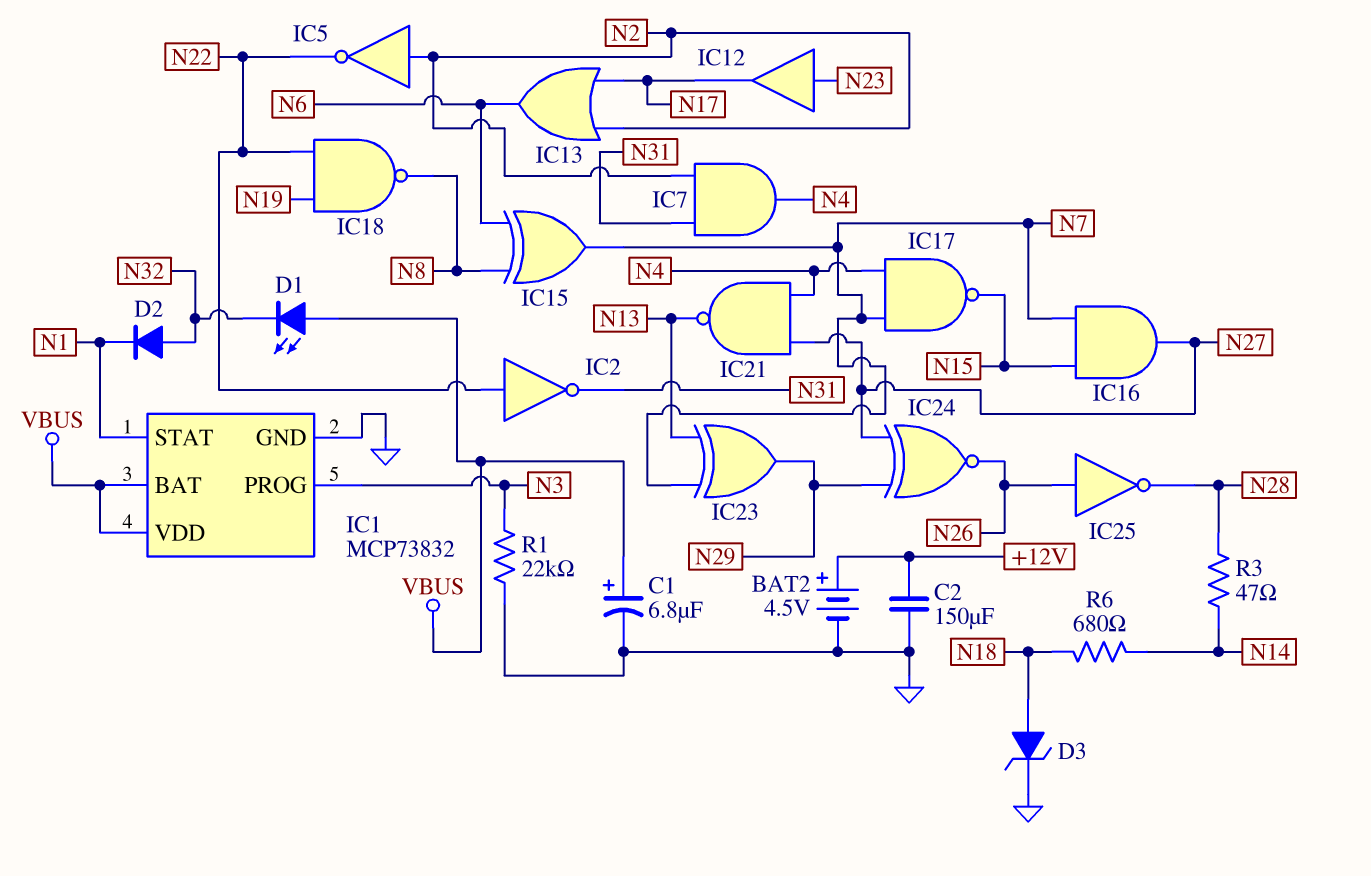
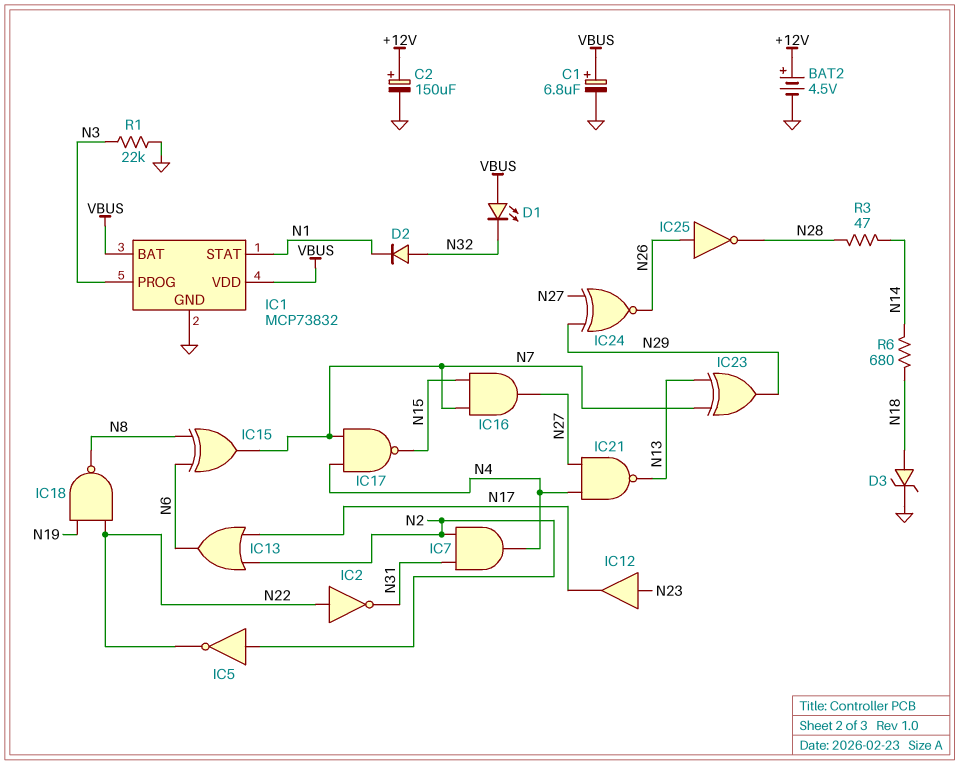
C2: 150uF (+12V, GND) -> 150uF (plus +12V, minus GND)

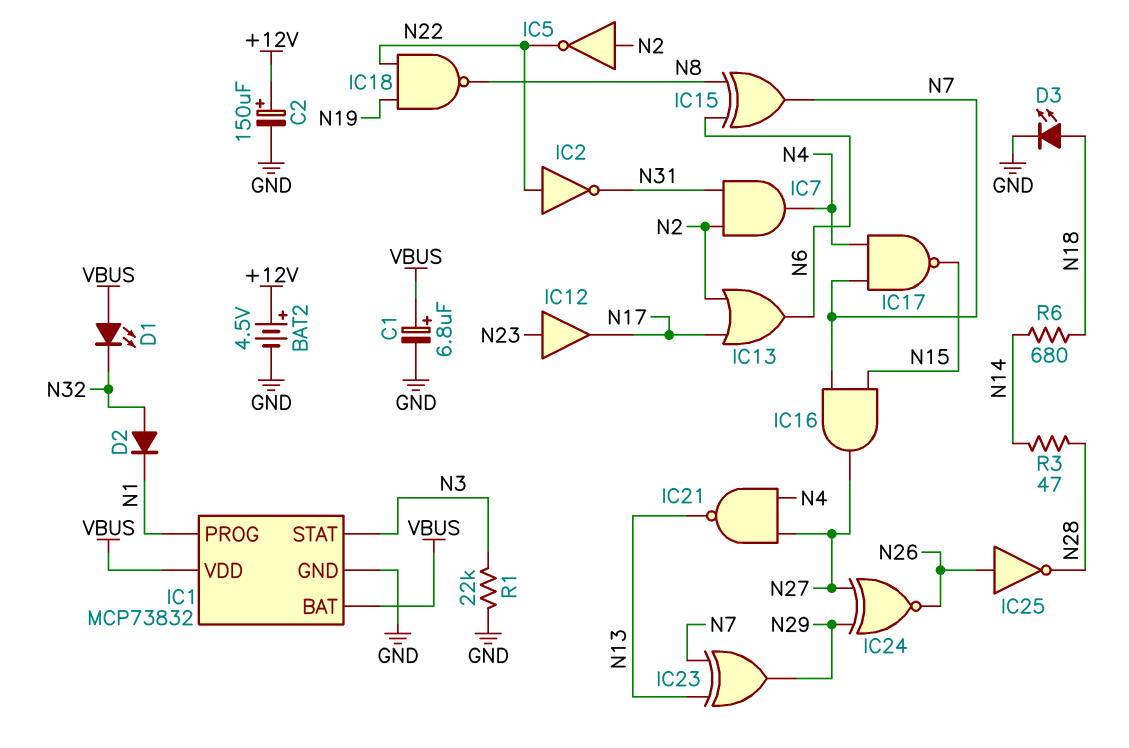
D3: zener (A N18, K GND) -> LED (A N18, K GND)
IC1 pin PROG: N3 -> N1
IC1 pin STAT: N1 -> N3

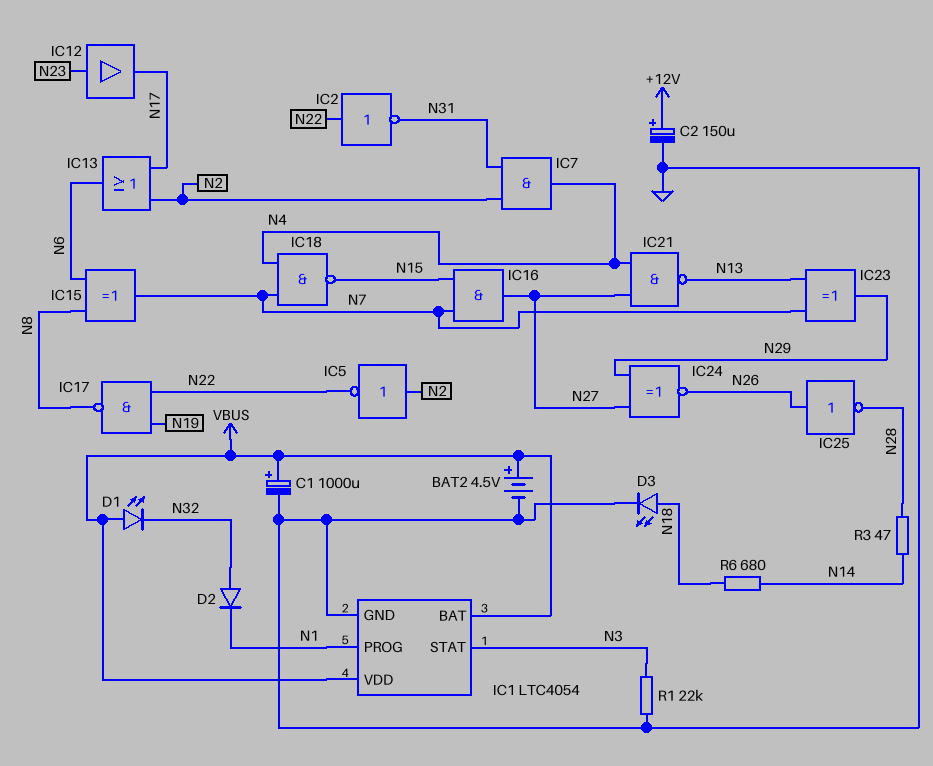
BAT2: 4.5V (plus +12V, minus GND) -> 4.5V (plus VBUS, minus GND)
C1: 6.8uF (plus VBUS, minus GND) -> 1000uF (plus VBUS, minus GND)
IC1: MCP73832 -> LTC4054
IC17: NAND (in N4, in N7, out N15) -> NAND (in N19, in N22, out N8)
IC18: NAND (in N19, in N22, out N8) -> NAND (in N4, in N7, out N15)

